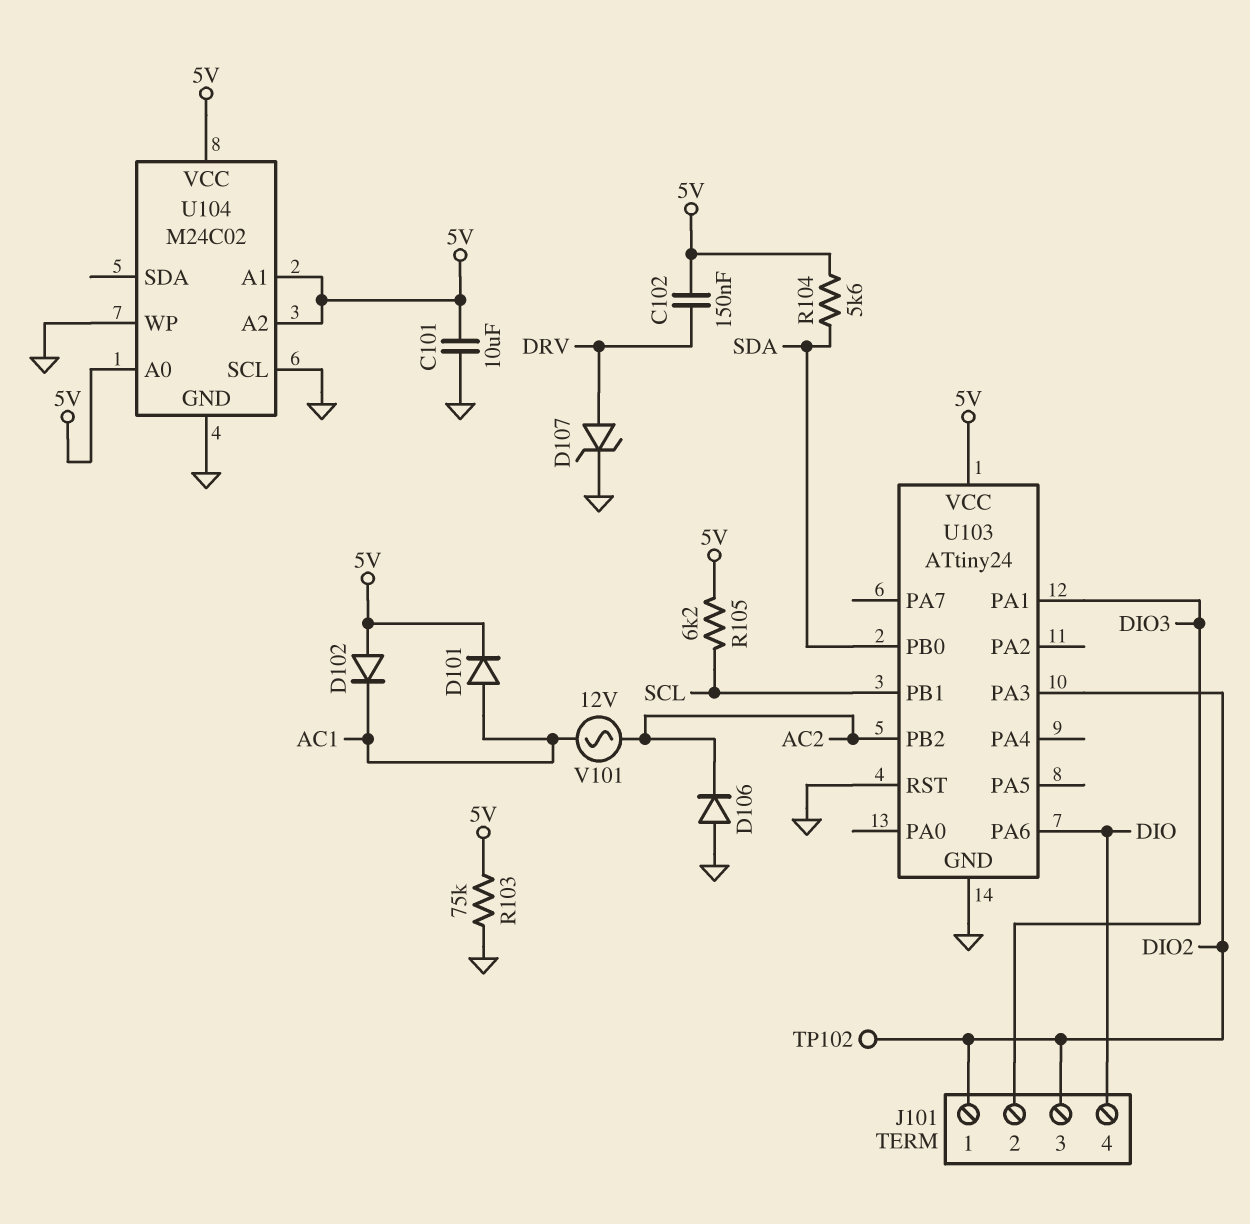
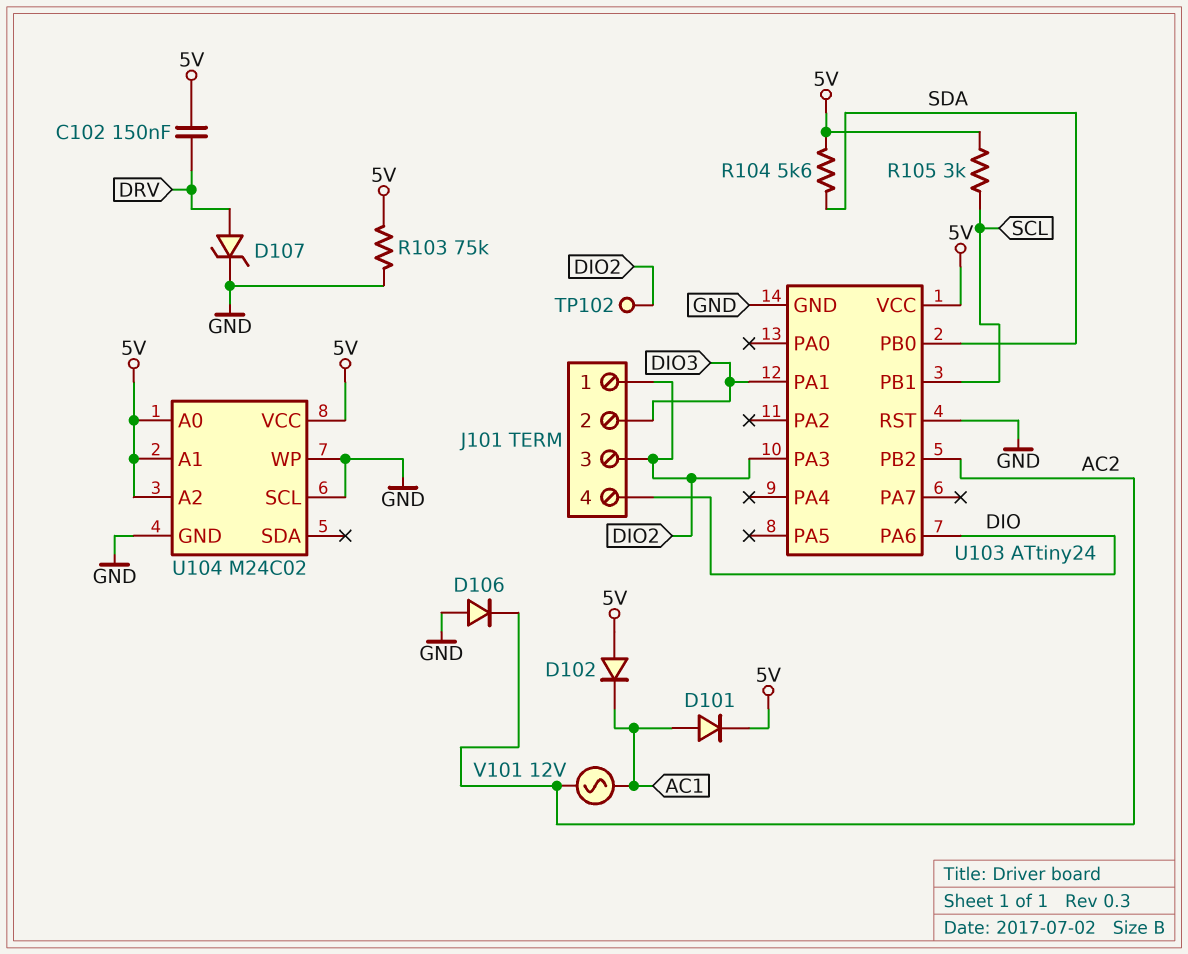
C101: 10uF (5V, GND) -> none
R105: 6.2k (5V, SCL) -> 3k (5V, SCL)

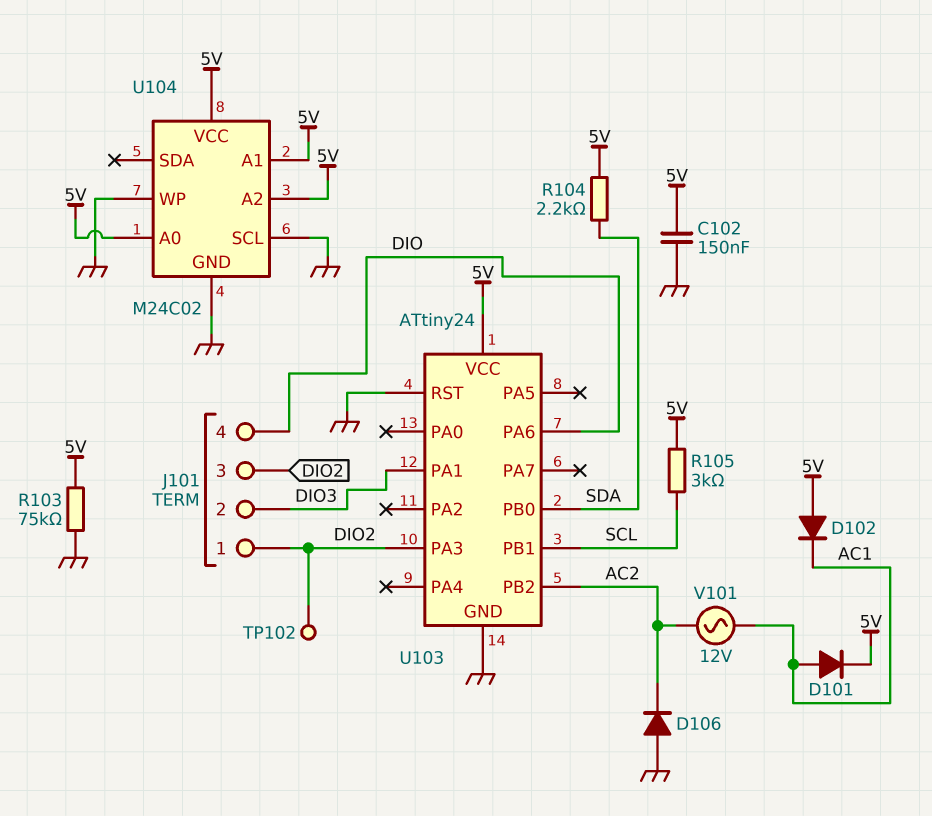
C102: 150nF (5V, DRV) -> 150nF (5V, GND)
D107: zener (A DRV, K GND) -> none
R104: 5.6k (5V, SDA) -> 2.2k (5V, SDA)

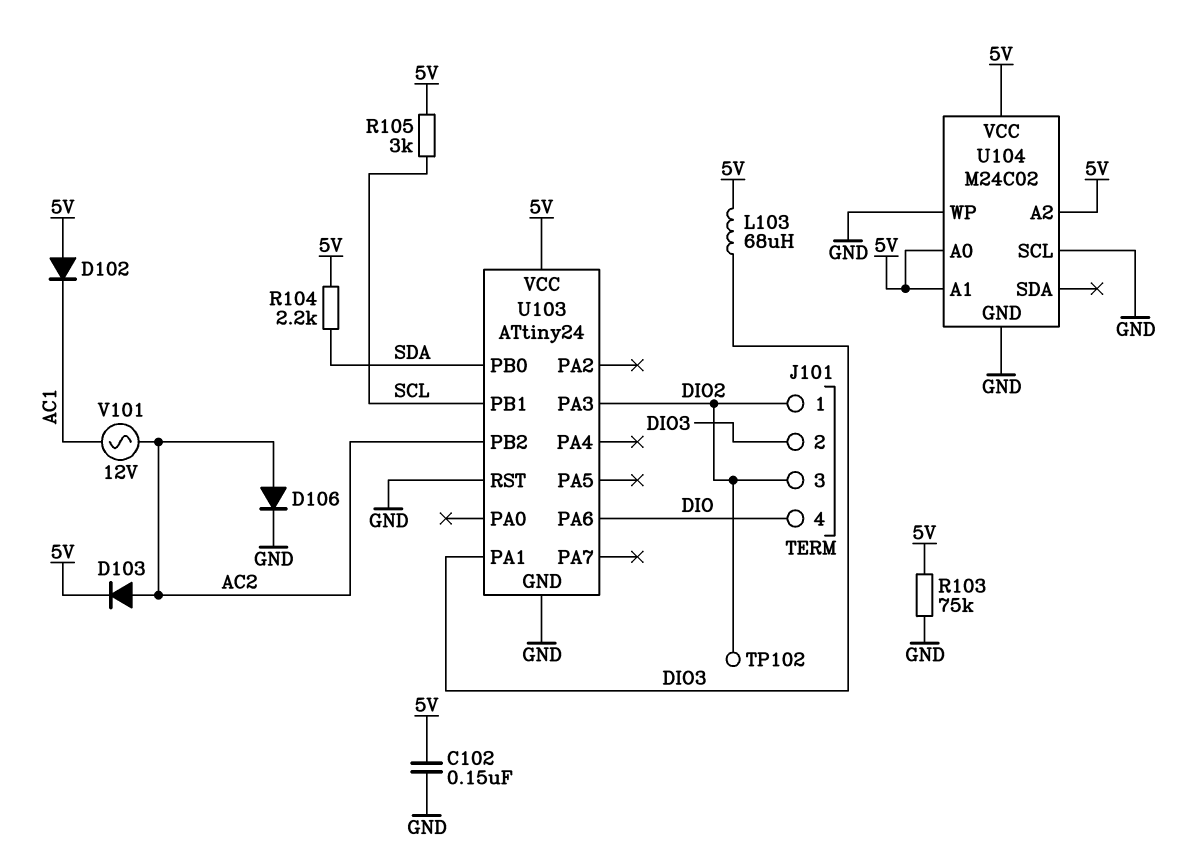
D101: diode (A AC1, K 5V) -> none
D103: none -> diode (A AC2, K 5V)
D106: diode (A GND, K AC2) -> diode (A AC2, K GND)
L103: none -> 68uH (5V, DIO3)

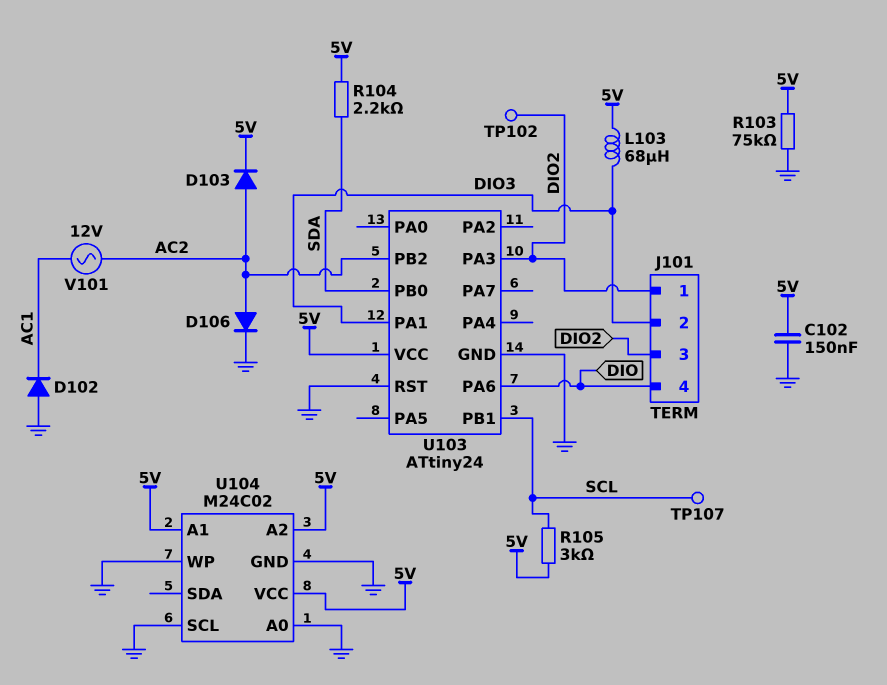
D102: diode (A 5V, K AC1) -> diode (A GND, K AC1)
TP107: none -> test point (SCL)
U104 pin A0: 5V -> GND

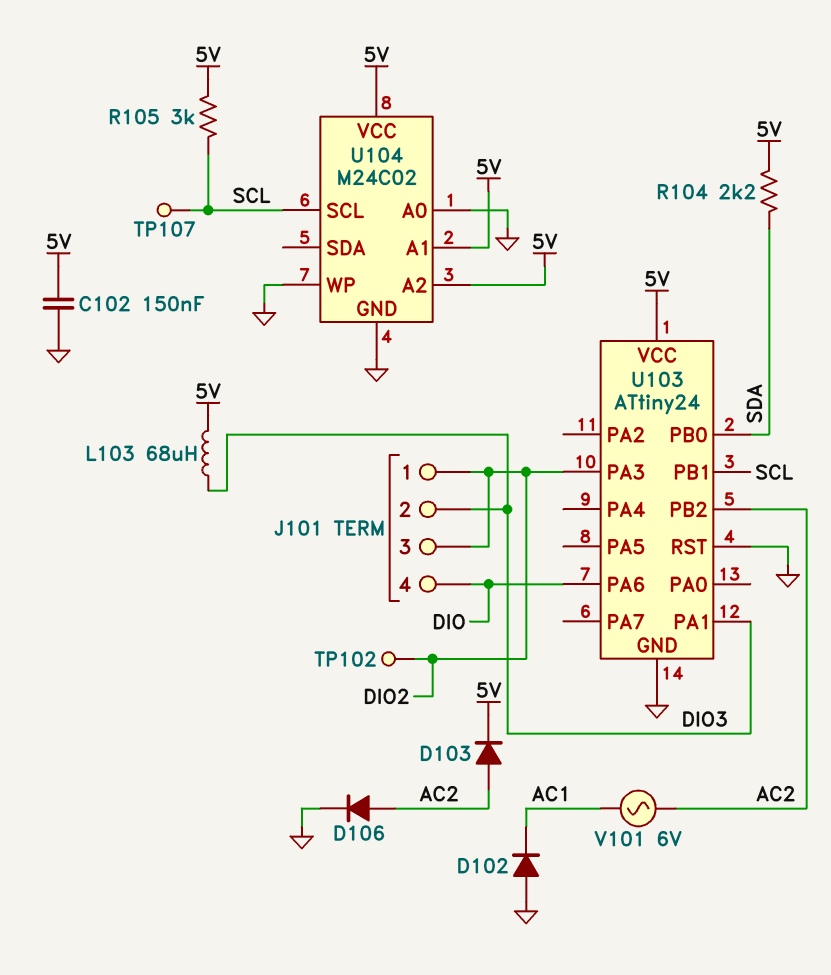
R103: 75k (5V, GND) -> none
U104 pin SCL: GND -> SCL
V101: AC 12V (AC1, AC2) -> AC 6V (AC1, AC2)

